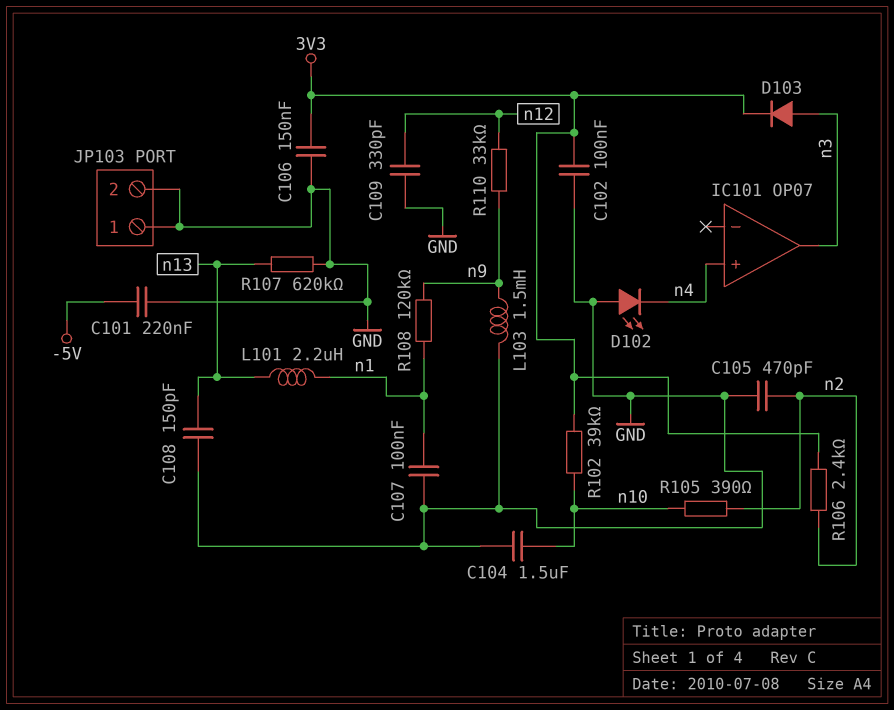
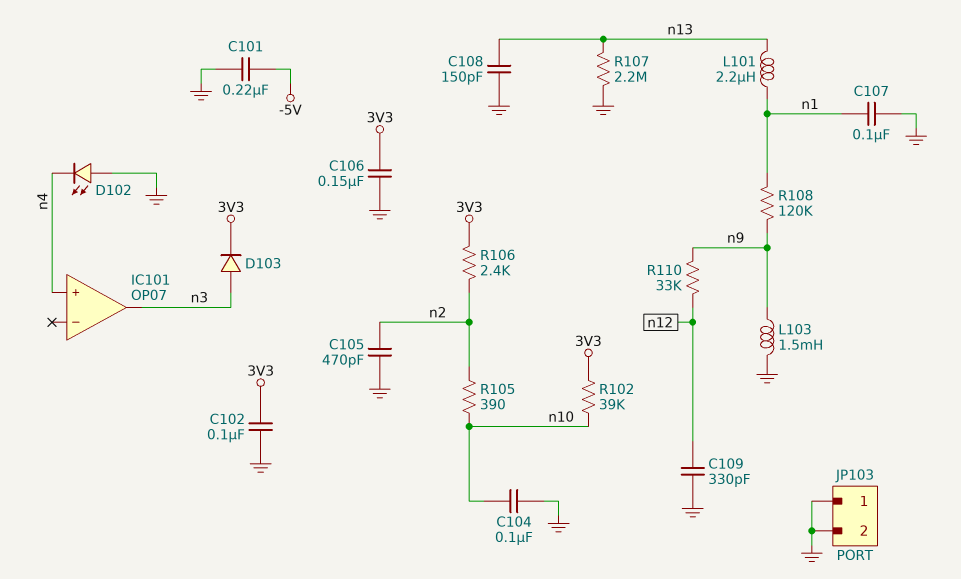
C104: 1.5uF (GND, n10) -> 100nF (GND, n10)
R107: 620k (GND, n13) -> 2.2M (GND, n13)

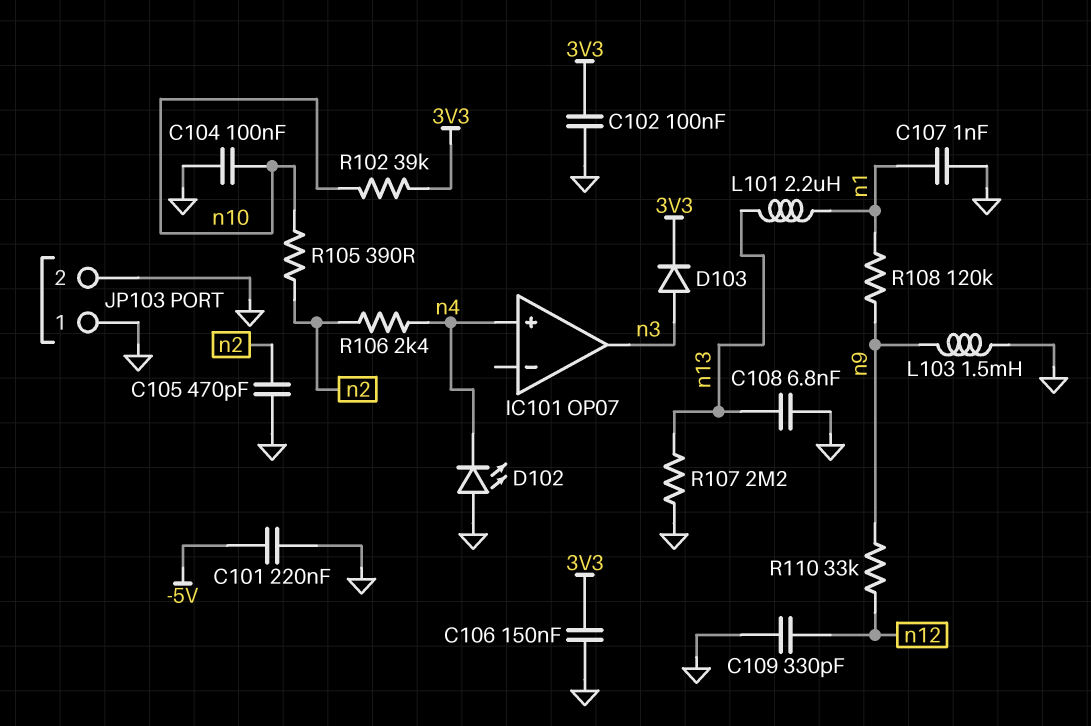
C107: 100nF (GND, n1) -> 1nF (GND, n1)
C108: 150pF (GND, n13) -> 6.8nF (GND, n13)
R106: 2.4k (3V3, n2) -> 2.4k (n2, n4)

